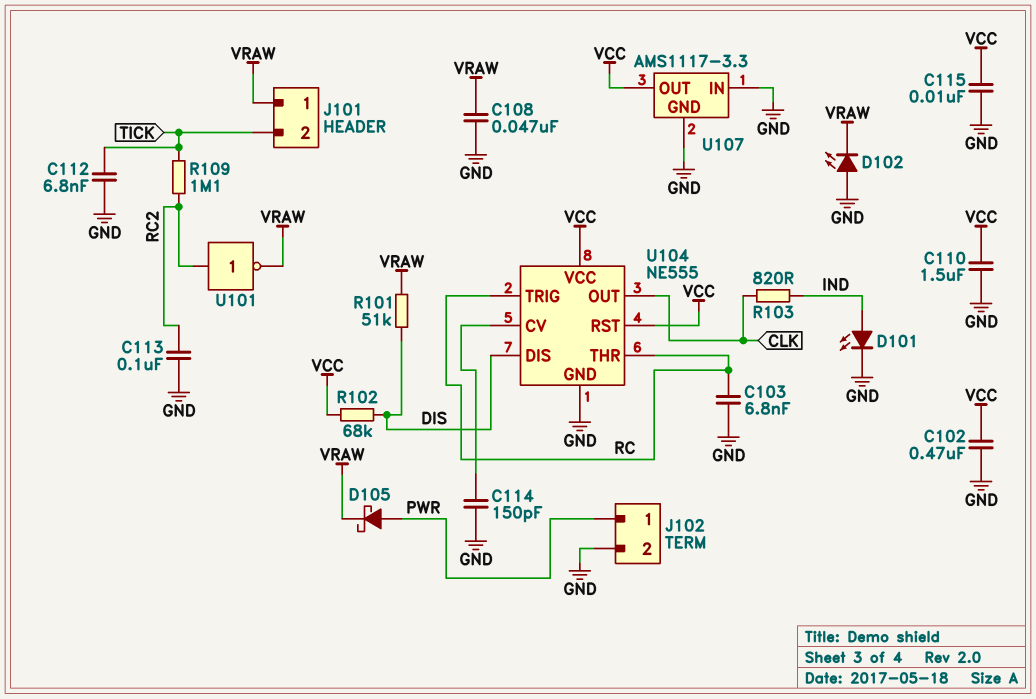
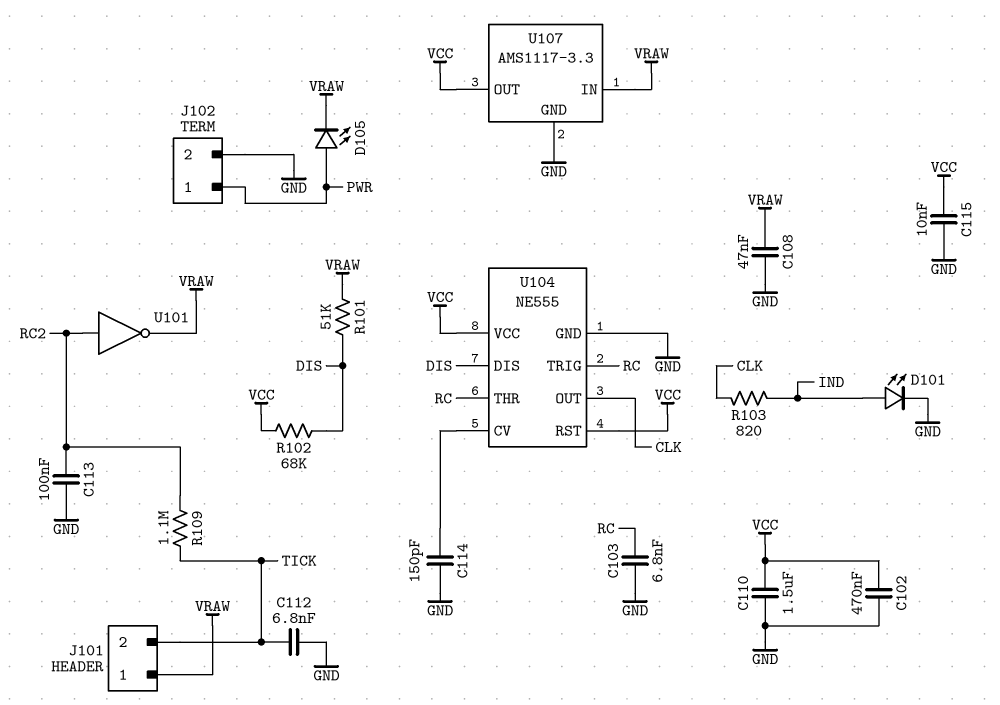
D102: LED (A GND, K VRAW) -> none
D105: schottky (A PWR, K VRAW) -> LED (A PWR, K VRAW)
U107 pin IN: GND -> VRAW

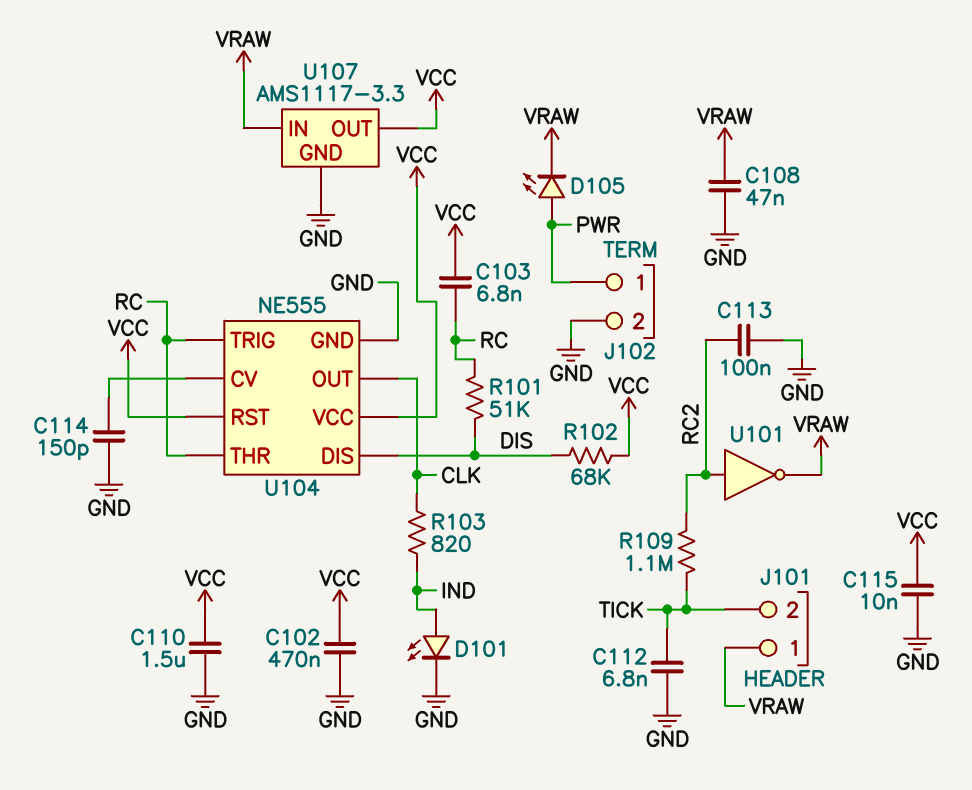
C103: 6.8nF (GND, RC) -> 6.8nF (RC, VCC)
R101: 51k (DIS, VRAW) -> 51k (DIS, RC)

